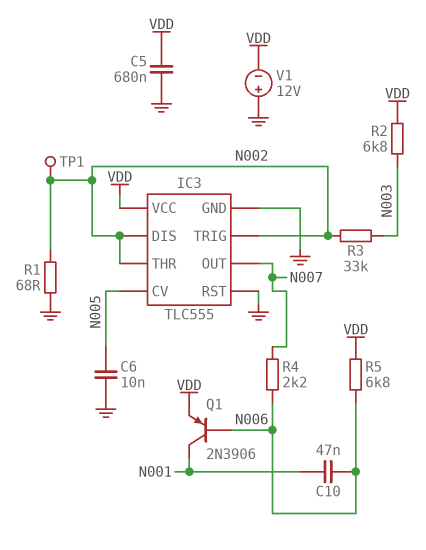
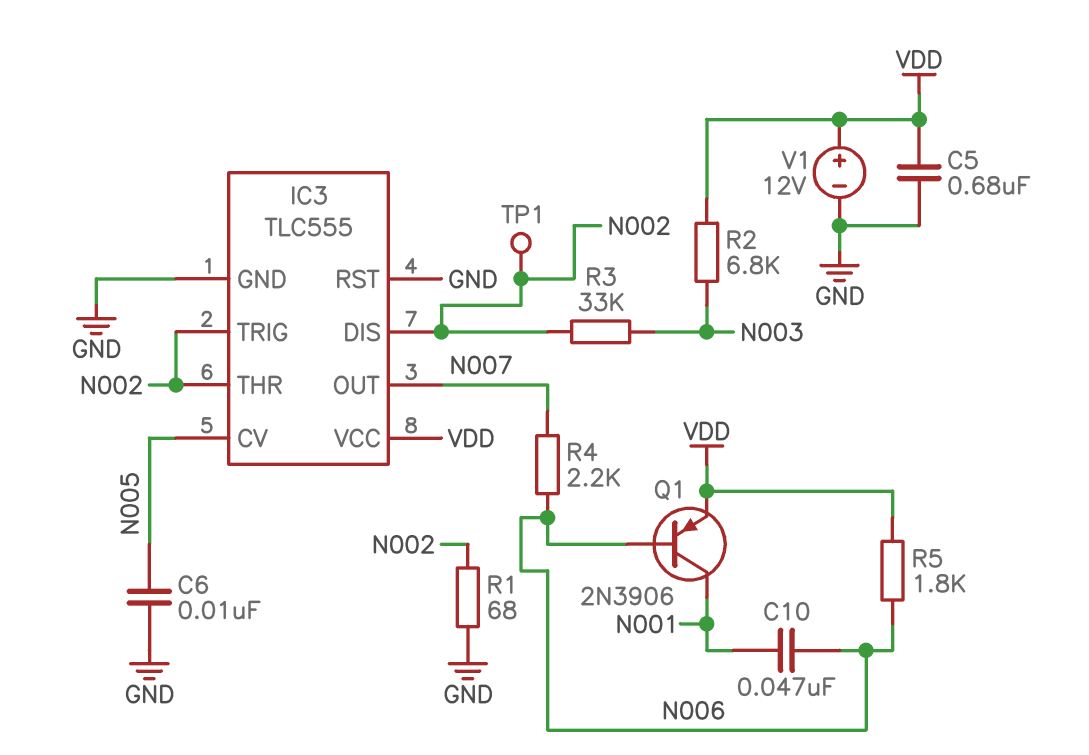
R5: 6.8k (N006, VDD) -> 1.8k (N006, VDD)
V1: 12V (plus GND, minus VDD) -> 12V (plus VDD, minus GND)

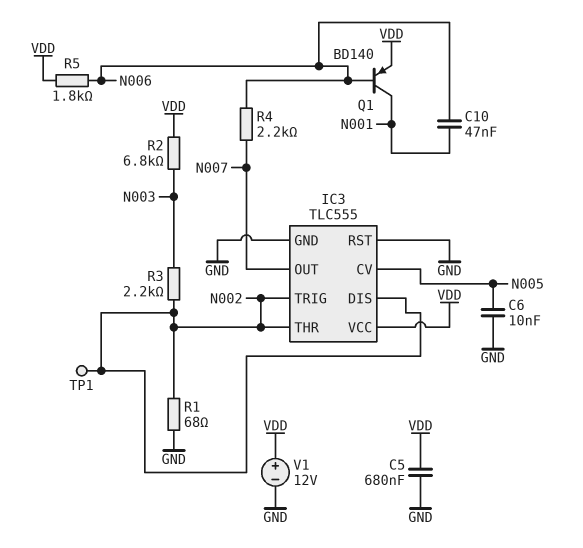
Q1: PNP 2N3906 (B N006, C N001, E VDD) -> PNP BD140 (B N006, C N001, E VDD)
R3: 33k (N002, N003) -> 2.2k (N002, N003)

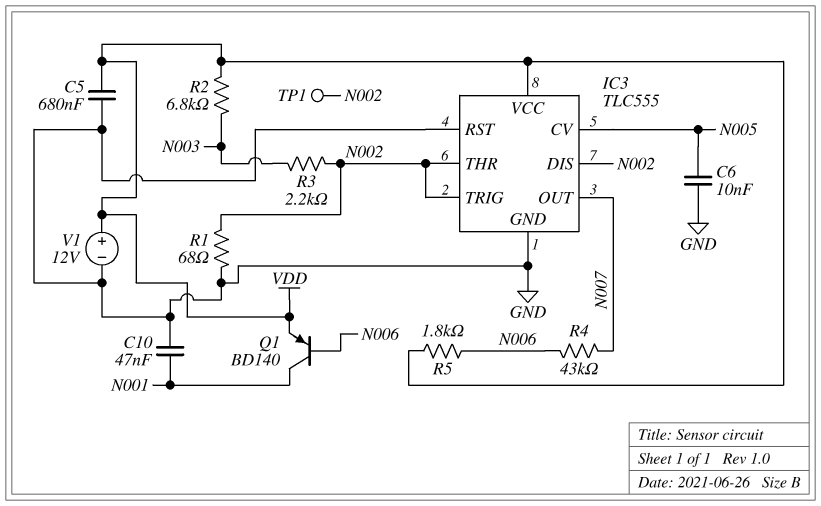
C10: 47nF (N001, N006) -> 47nF (GND, N001)
R4: 2.2k (N006, N007) -> 43k (N006, N007)

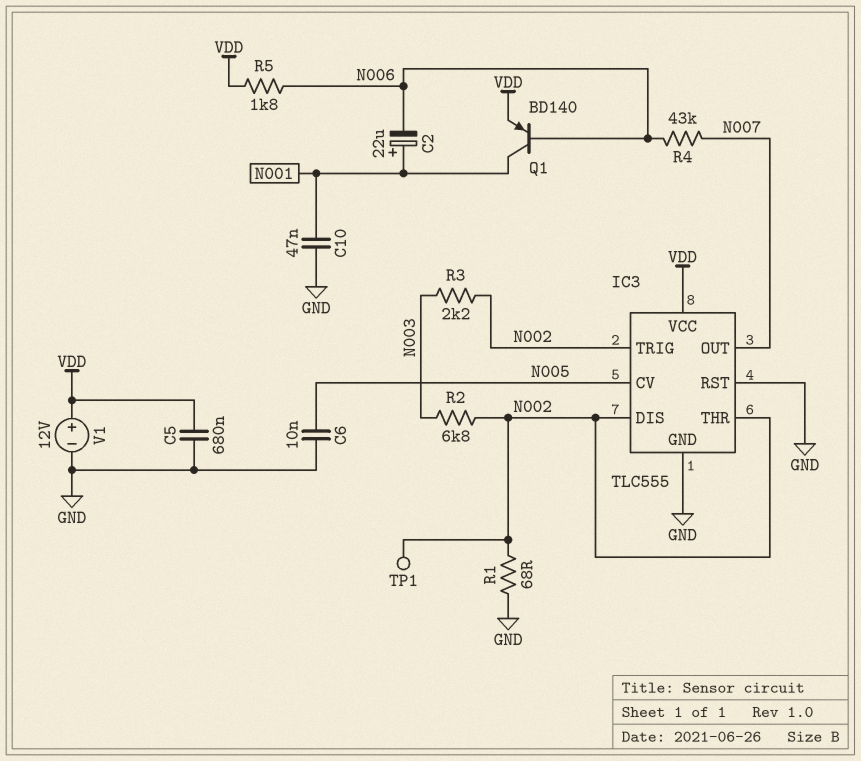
C2: none -> 22uF (plus N001, minus N006)
R2: 6.8k (N003, VDD) -> 6.8k (N002, N003)

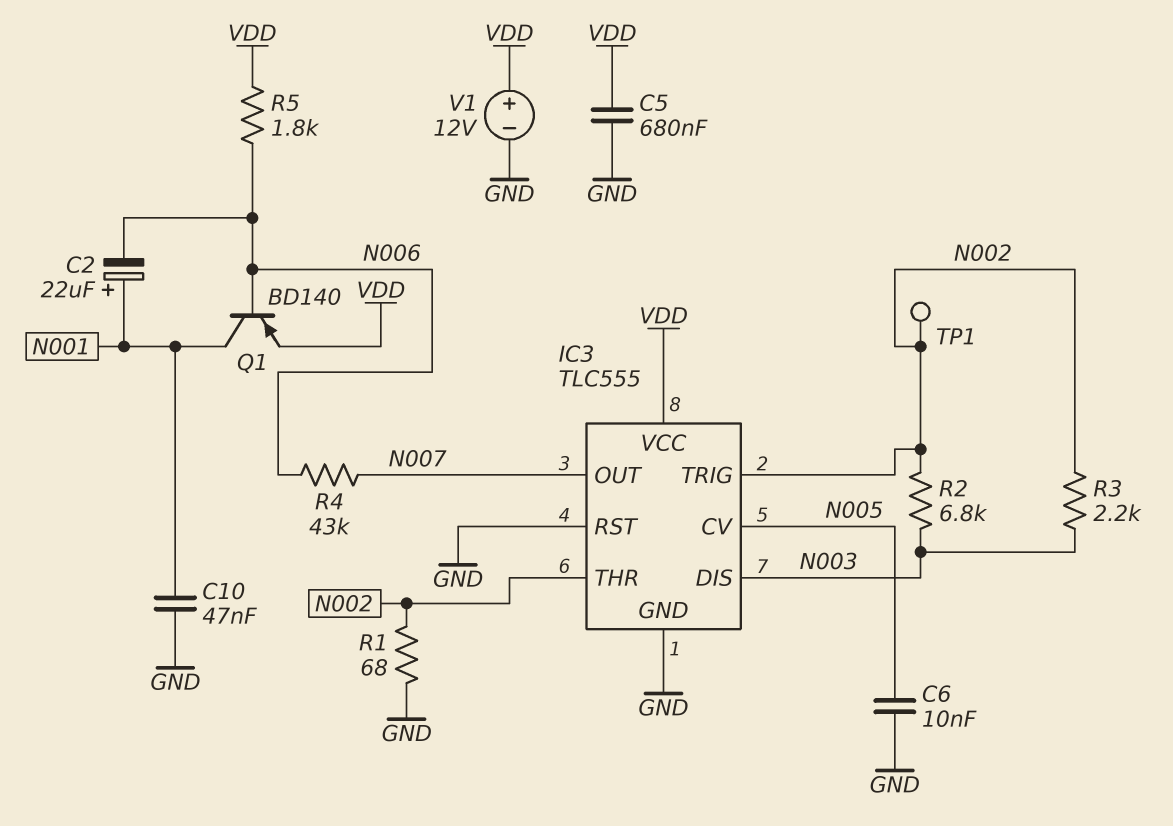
IC3 pin DIS: N002 -> N003

